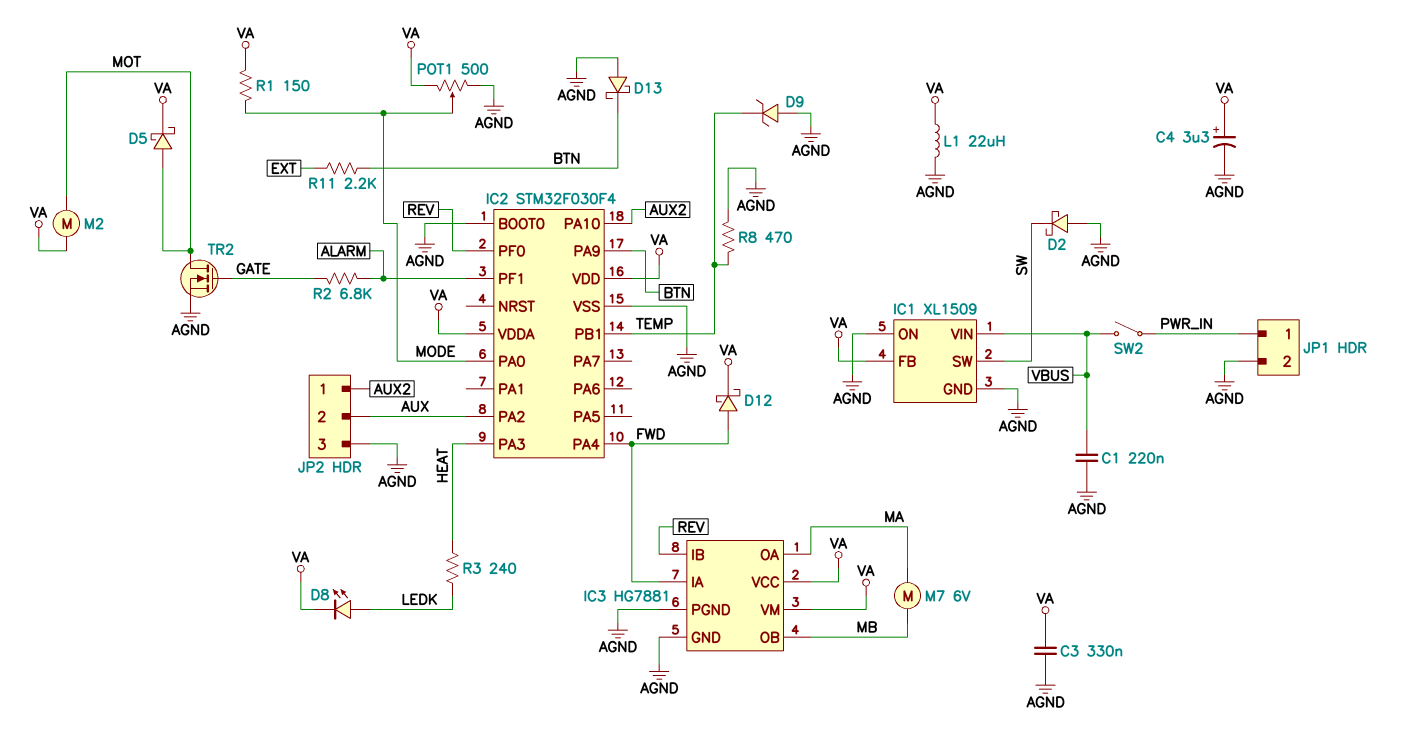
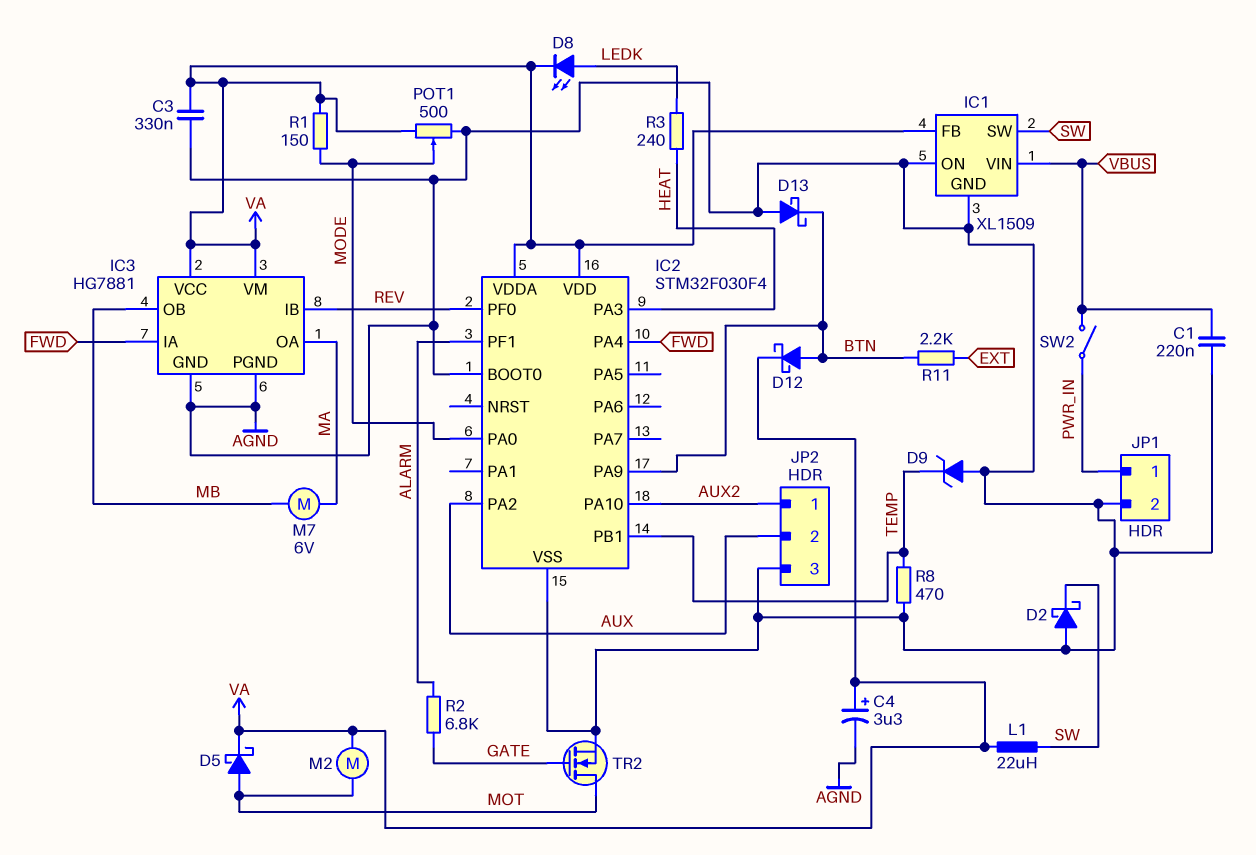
D12: schottky (A FWD, K VA) -> schottky (A BTN, K VA)
L1: 22uH (AGND, VA) -> 22uH (SW, VA)

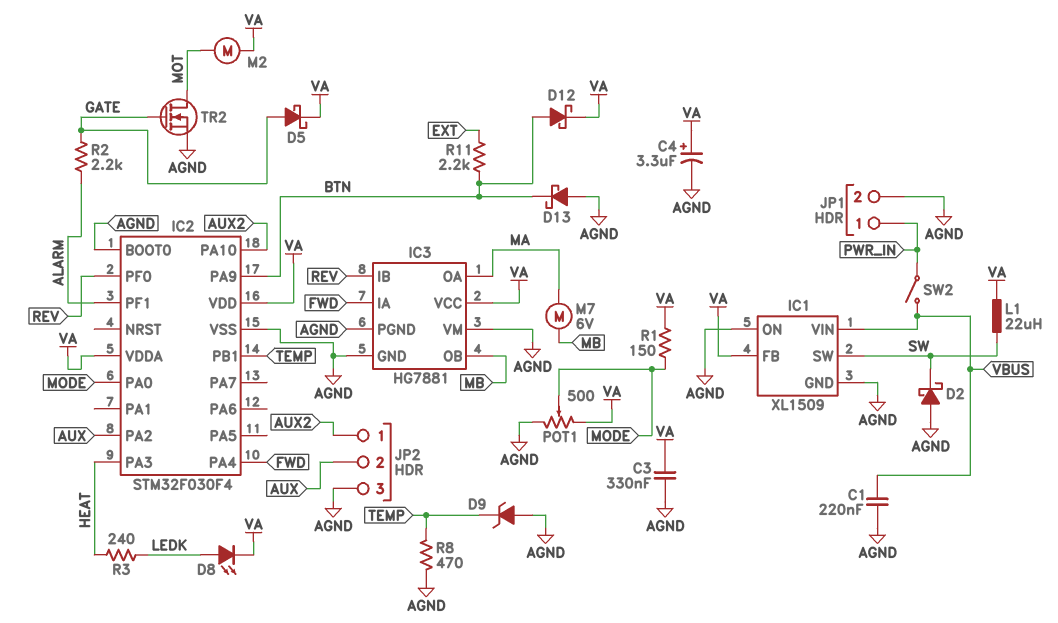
D5: schottky (A MOT, K VA) -> schottky (A GATE, K VA)
IC3 pin VM: VA -> AGND
R2: 6.8k (ALARM, GATE) -> 2.2k (ALARM, GATE)

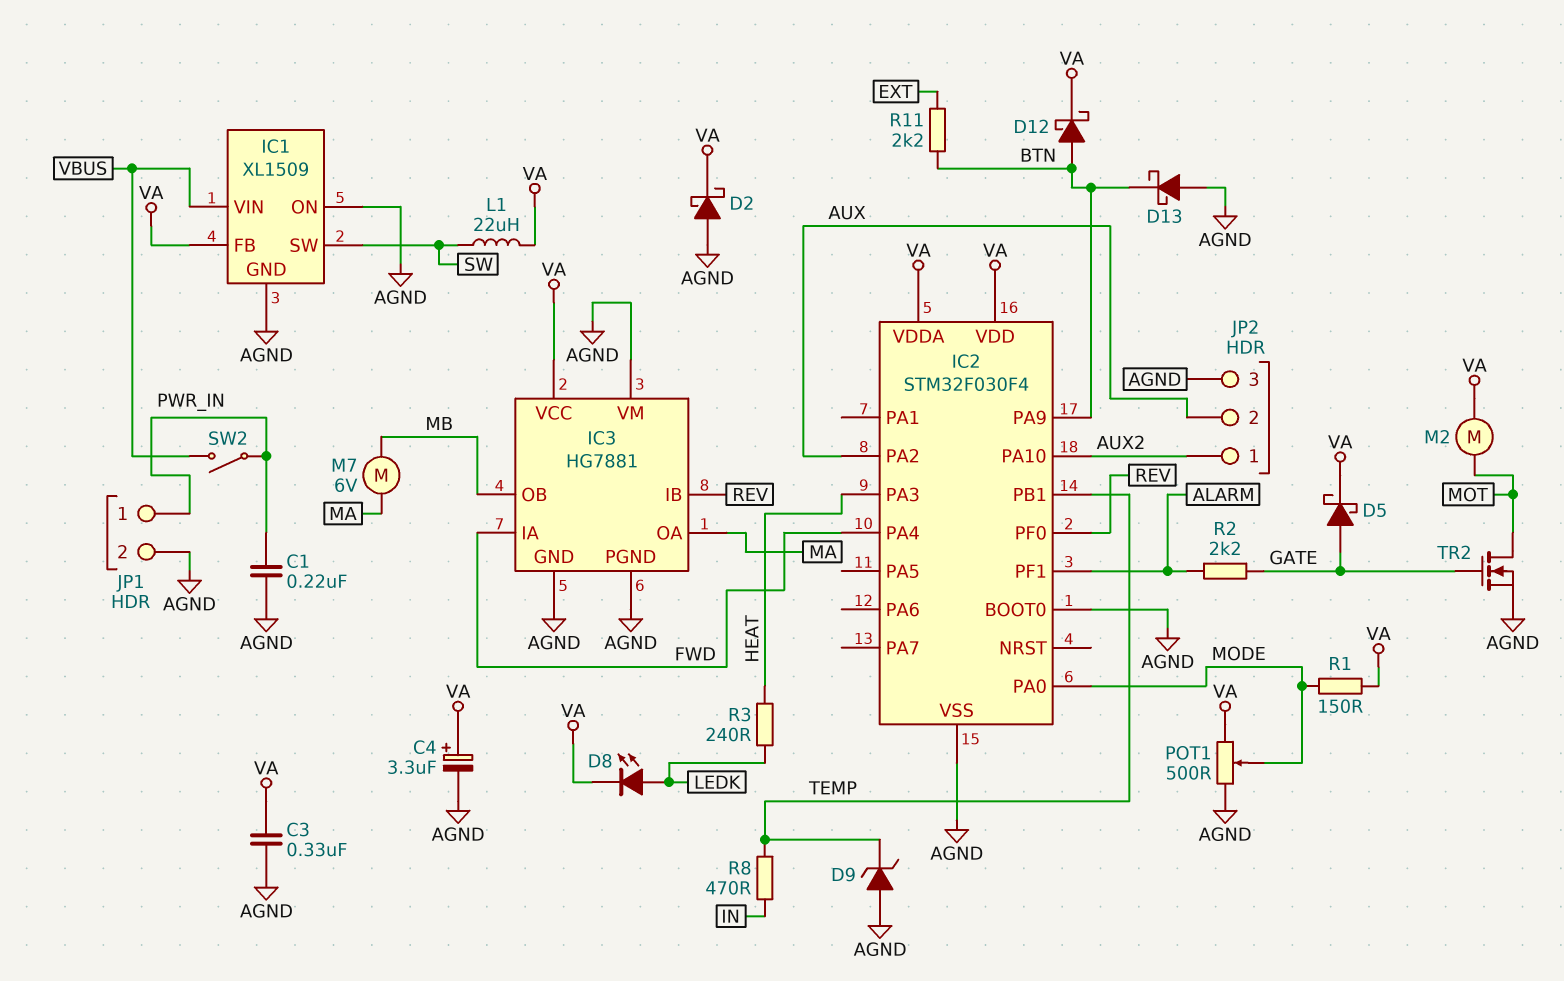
C1: 220nF (AGND, VBUS) -> 220nF (AGND, PWR_IN)
D2: schottky (A AGND, K SW) -> schottky (A AGND, K VA)
R8: 470 (AGND, TEMP) -> 470 (IN, TEMP)

